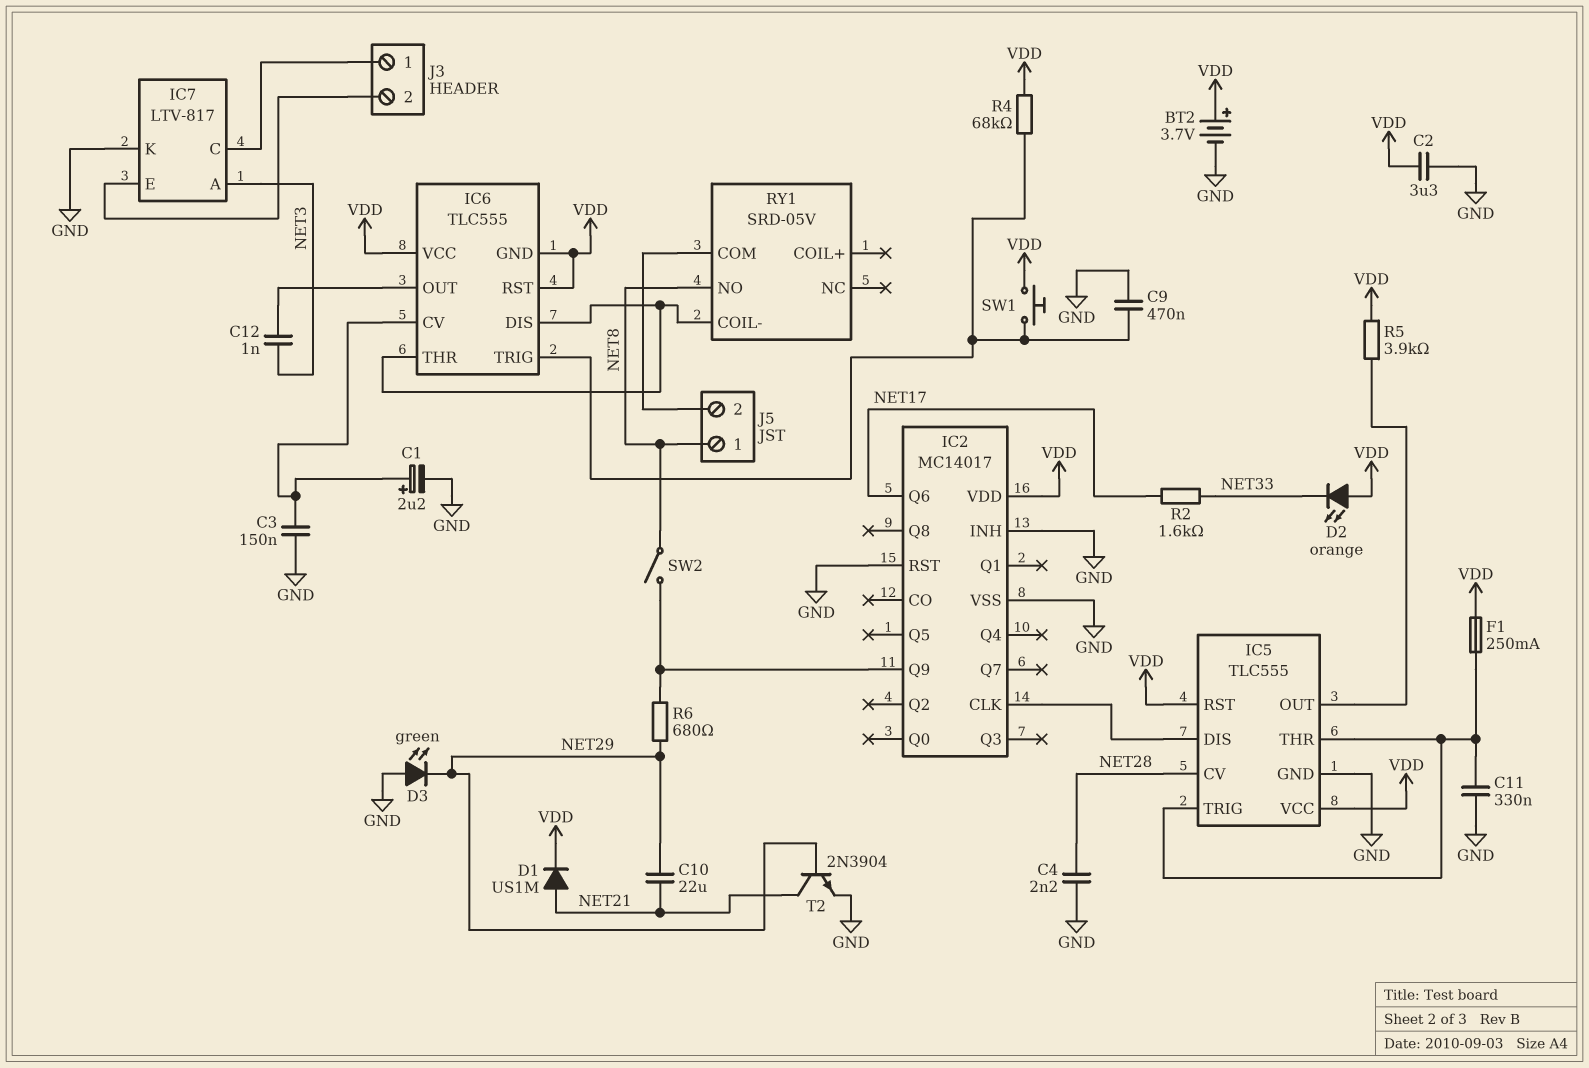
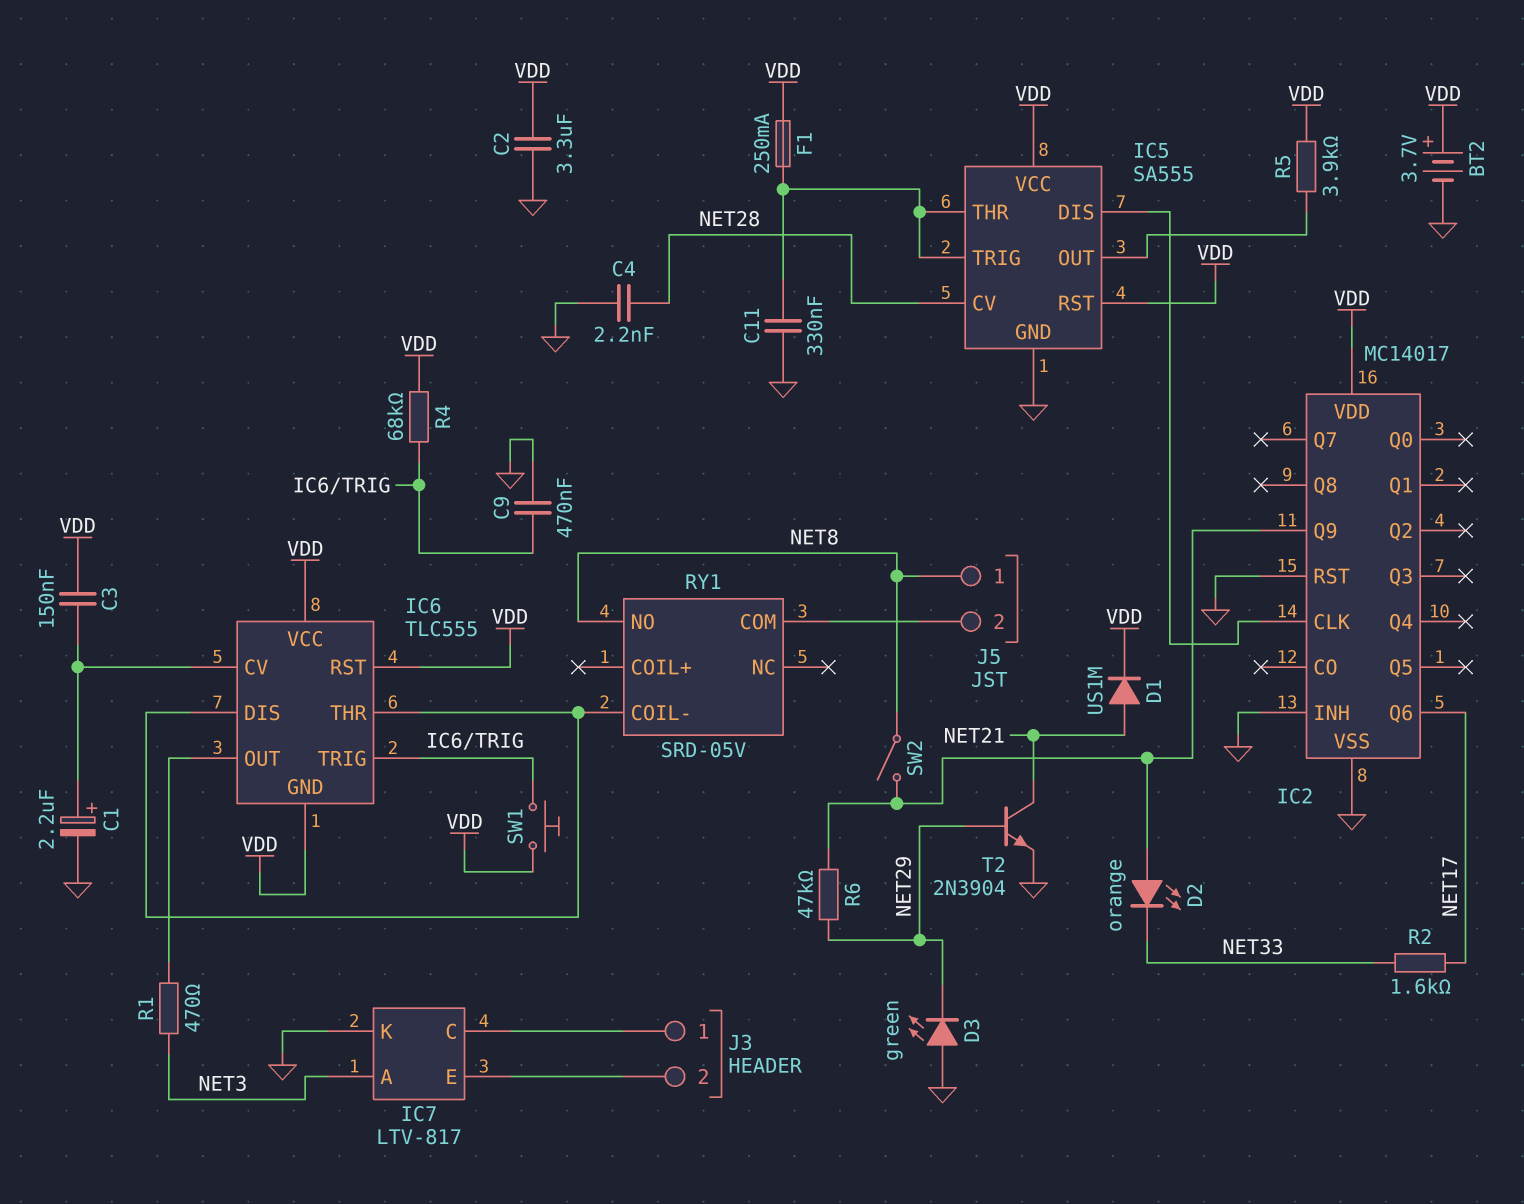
C3: 150nF (GND, IC6/CV) -> 150nF (IC6/CV, VDD)
C10: 22uF (NET21, NET29) -> none
C12: 1nF (IC6/OUT, NET3) -> none
D2: LED orange (A VDD, K NET33) -> LED orange (A IC2/Q9, K NET33)
IC5: TLC555 -> SA555
R1: none -> 470 (IC6/OUT, NET3)
R6: 680 (IC2/Q9, NET29) -> 47k (IC2/Q9, NET29)

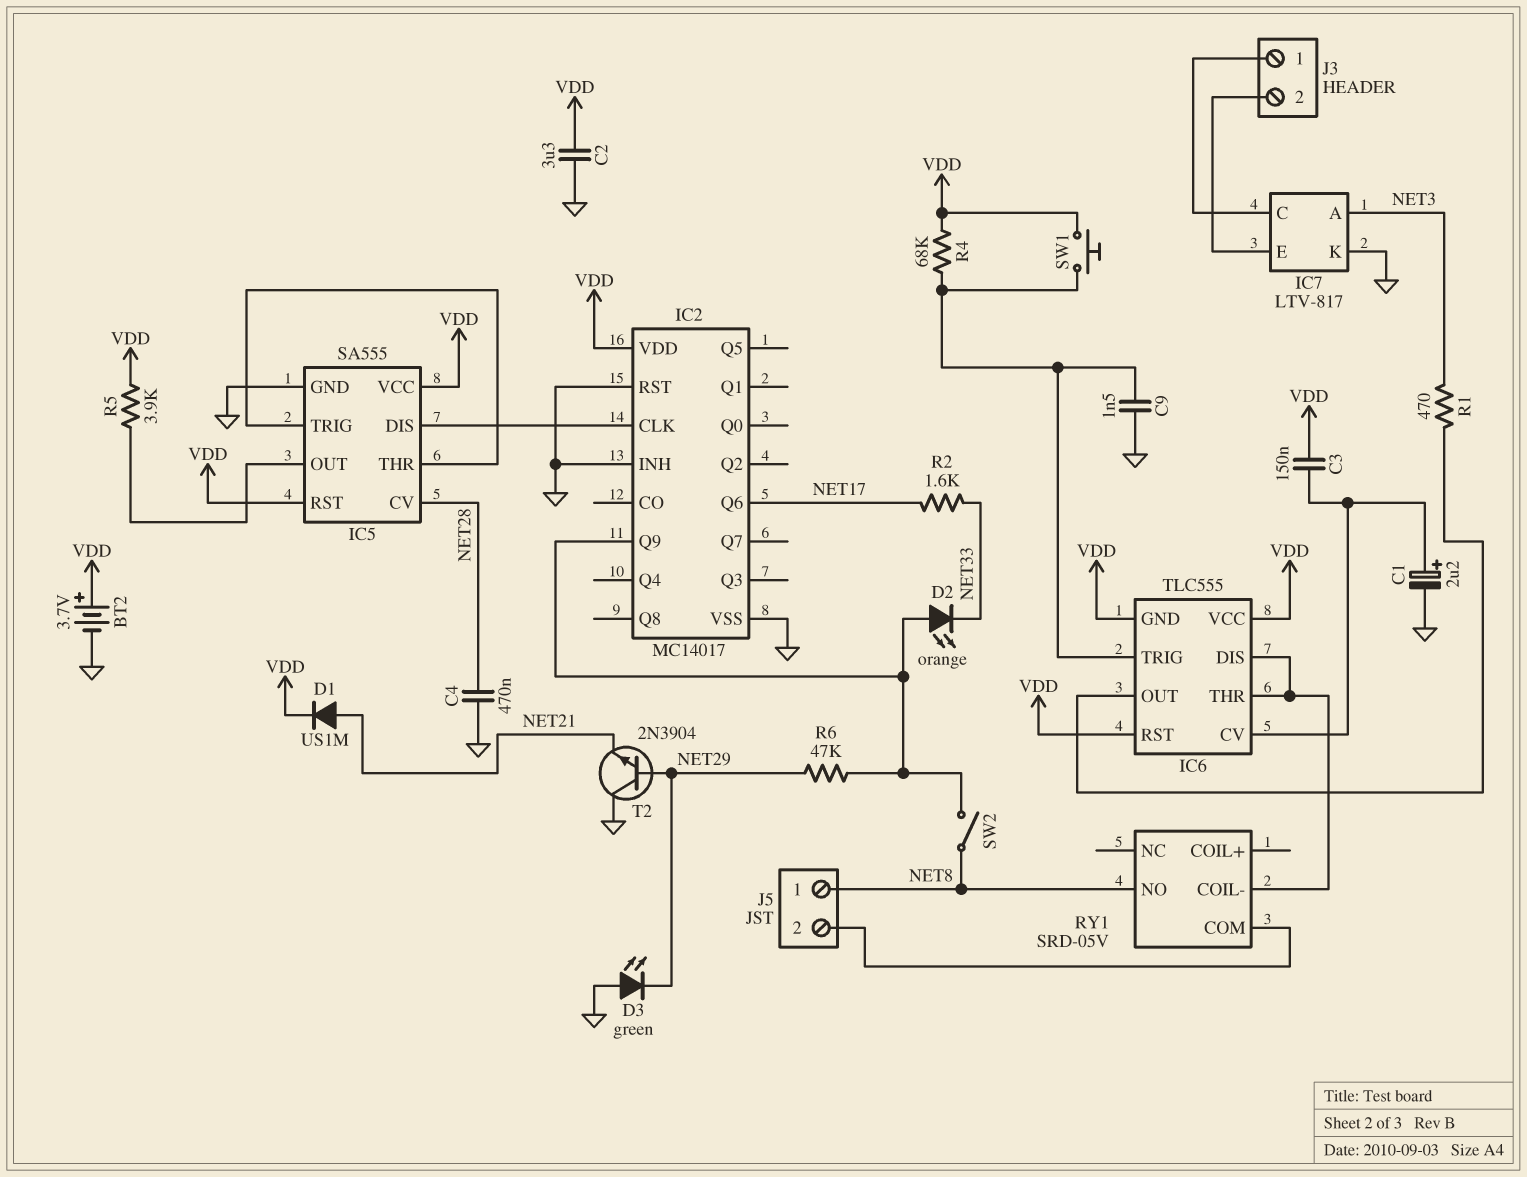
C4: 2.2nF (GND, NET28) -> 470nF (GND, NET28)
C9: 470nF (GND, IC6/TRIG) -> 1.5nF (GND, IC6/TRIG)
C11: 330nF (GND, IC5/THR) -> none
F1: 250mA (IC5/THR, VDD) -> none
T2: NPN 2N3904 (B NET29, C NET21, E GND) -> NPN 2N3904 (B NET29, C GND, E NET21)

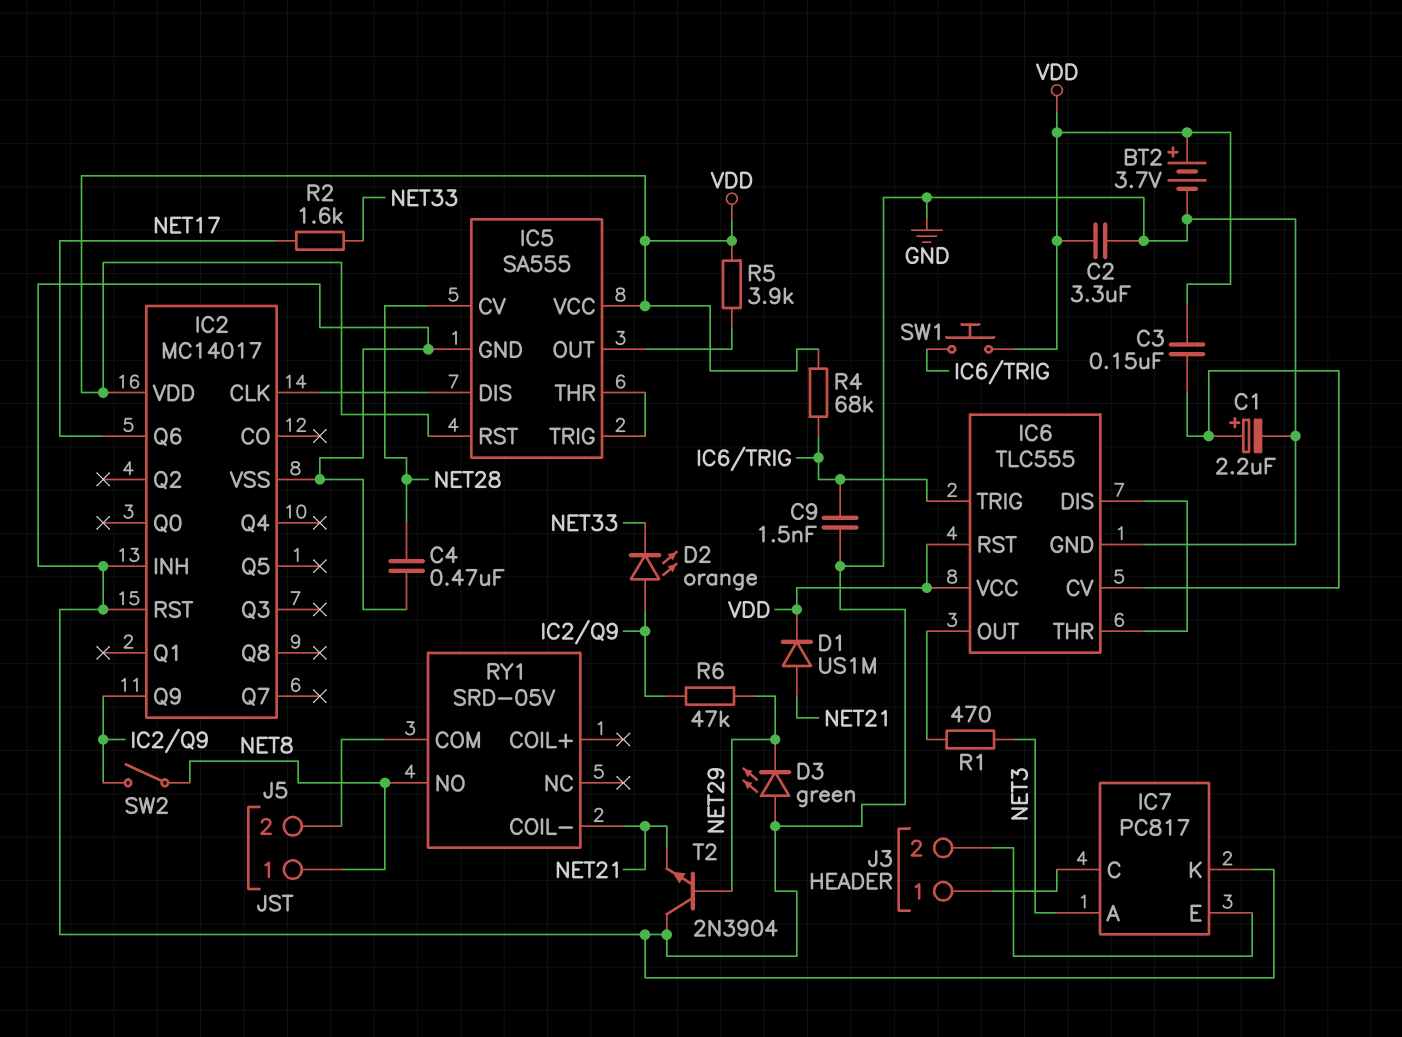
IC6 pin GND: VDD -> GND
IC7: LTV-817 -> PC817
RY1 pin COIL-: IC6/DIS -> NET21

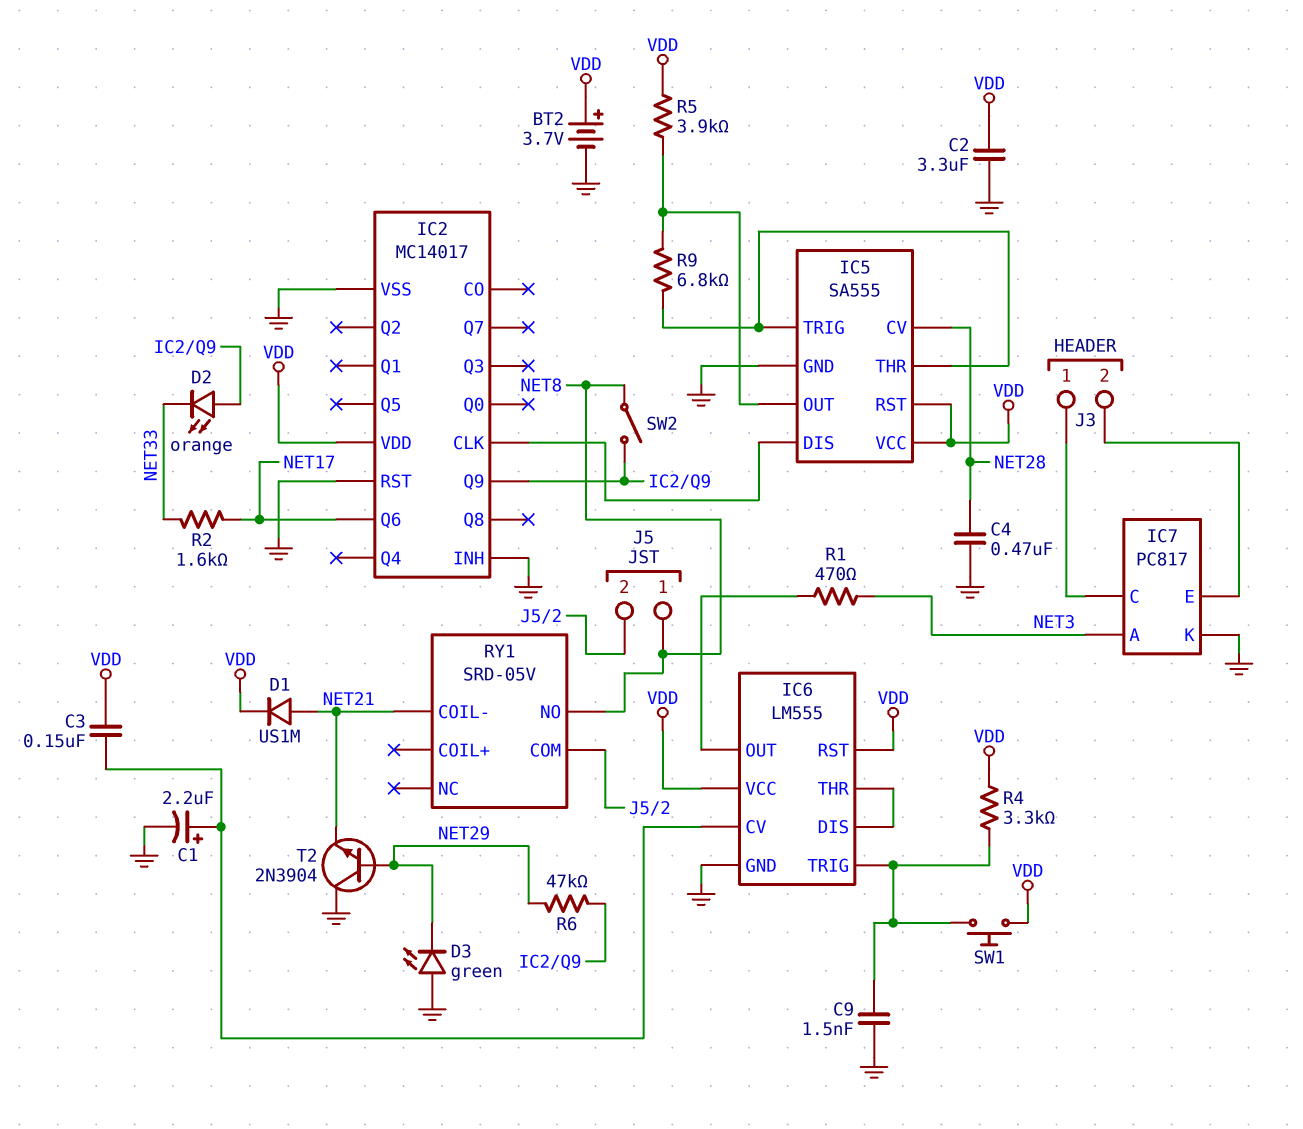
IC6: TLC555 -> LM555
R4: 68k (IC6/TRIG, VDD) -> 3.3k (IC6/TRIG, VDD)
R9: none -> 6.8k (IC5/OUT, IC5/THR)

